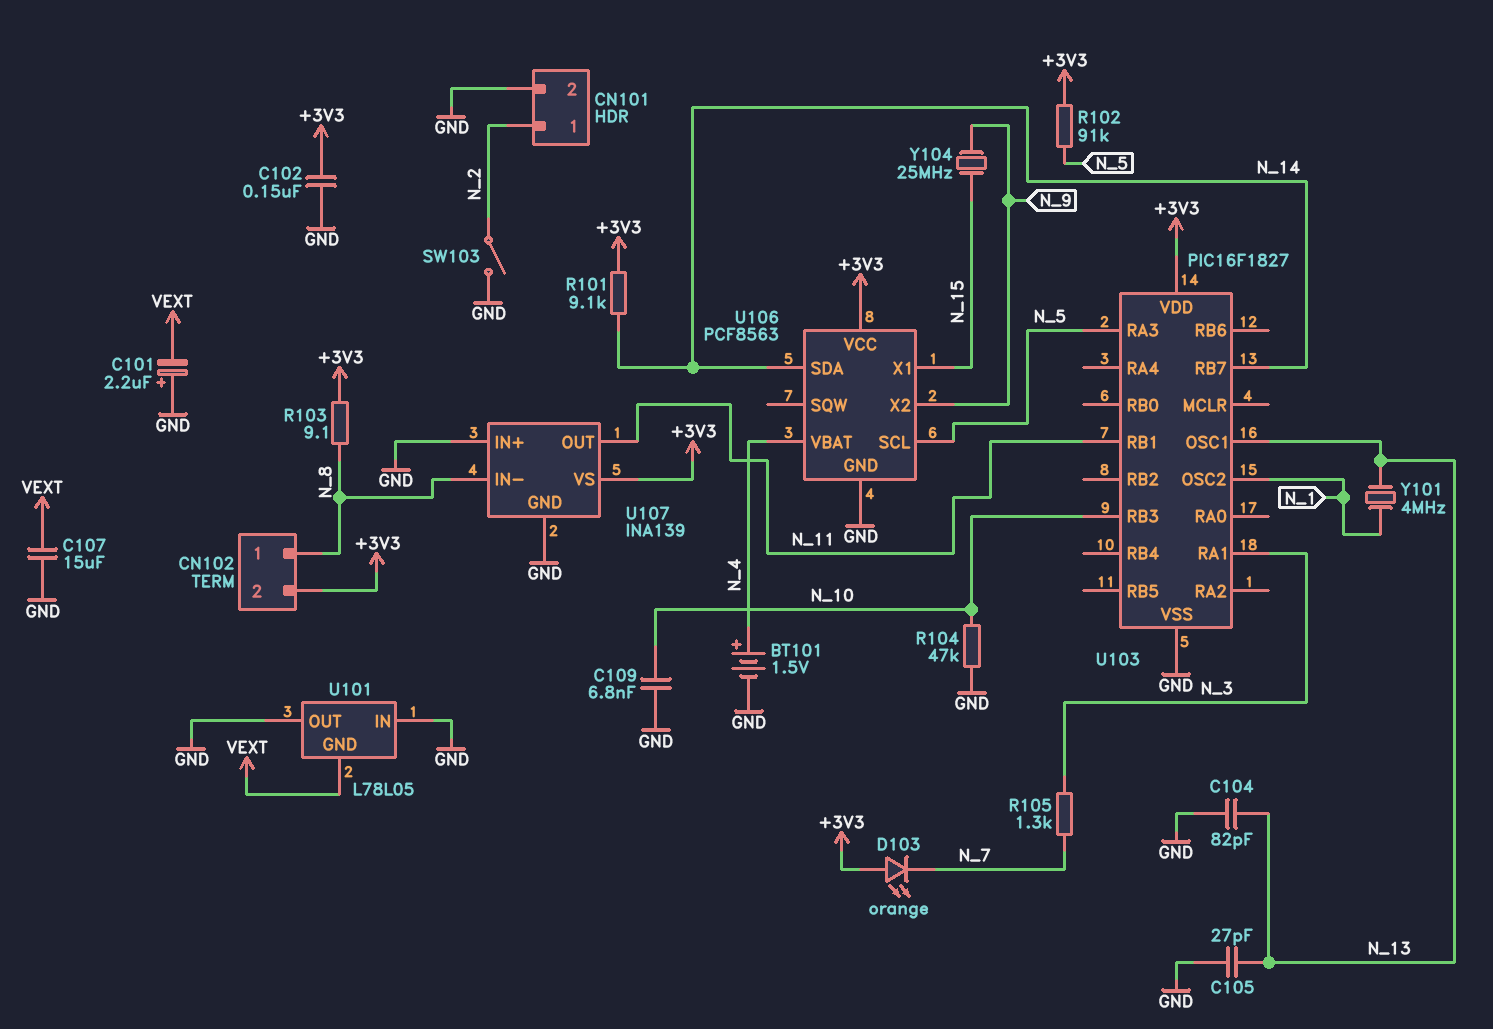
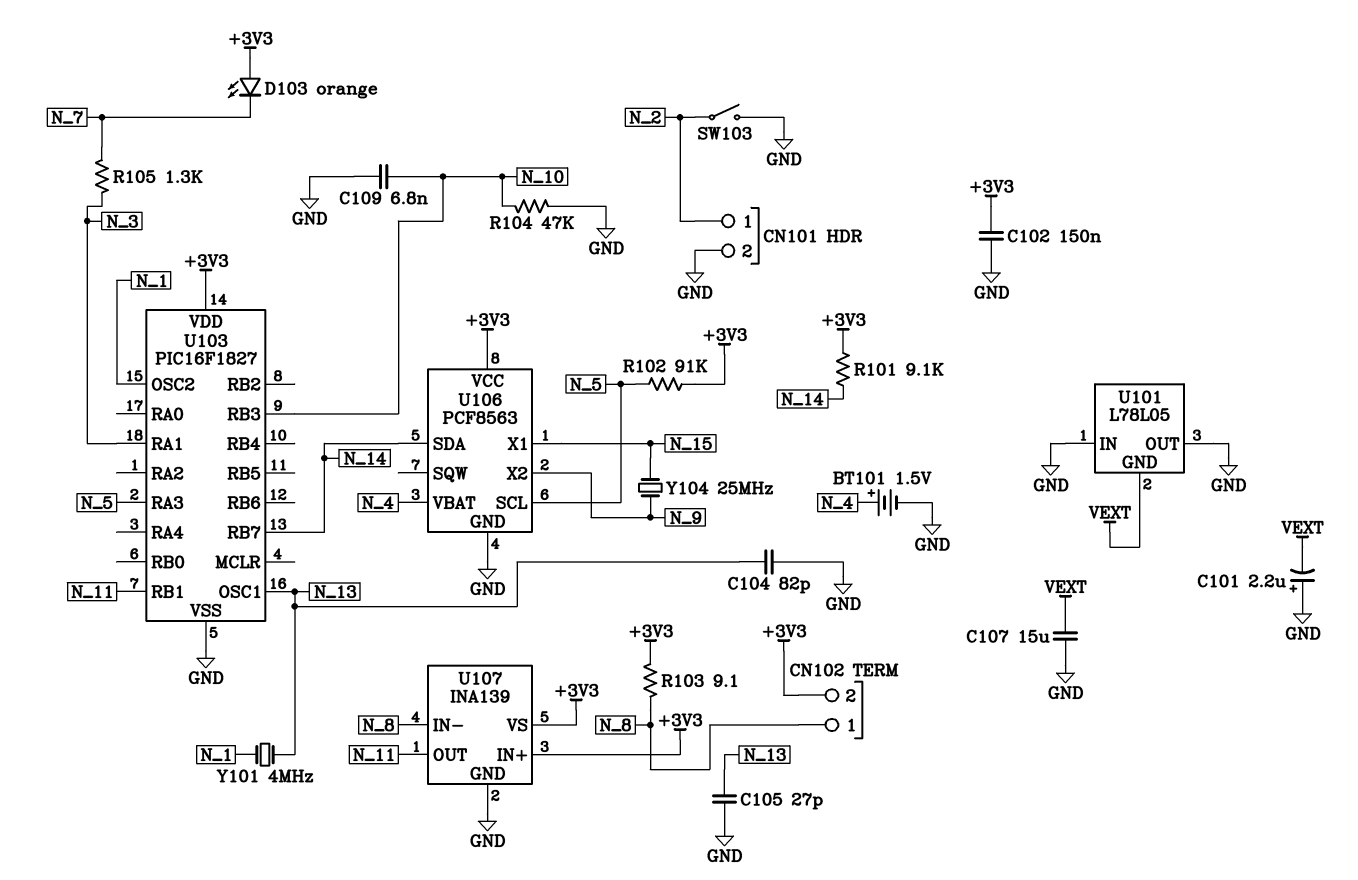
U107 pin IN+: GND -> +3V3

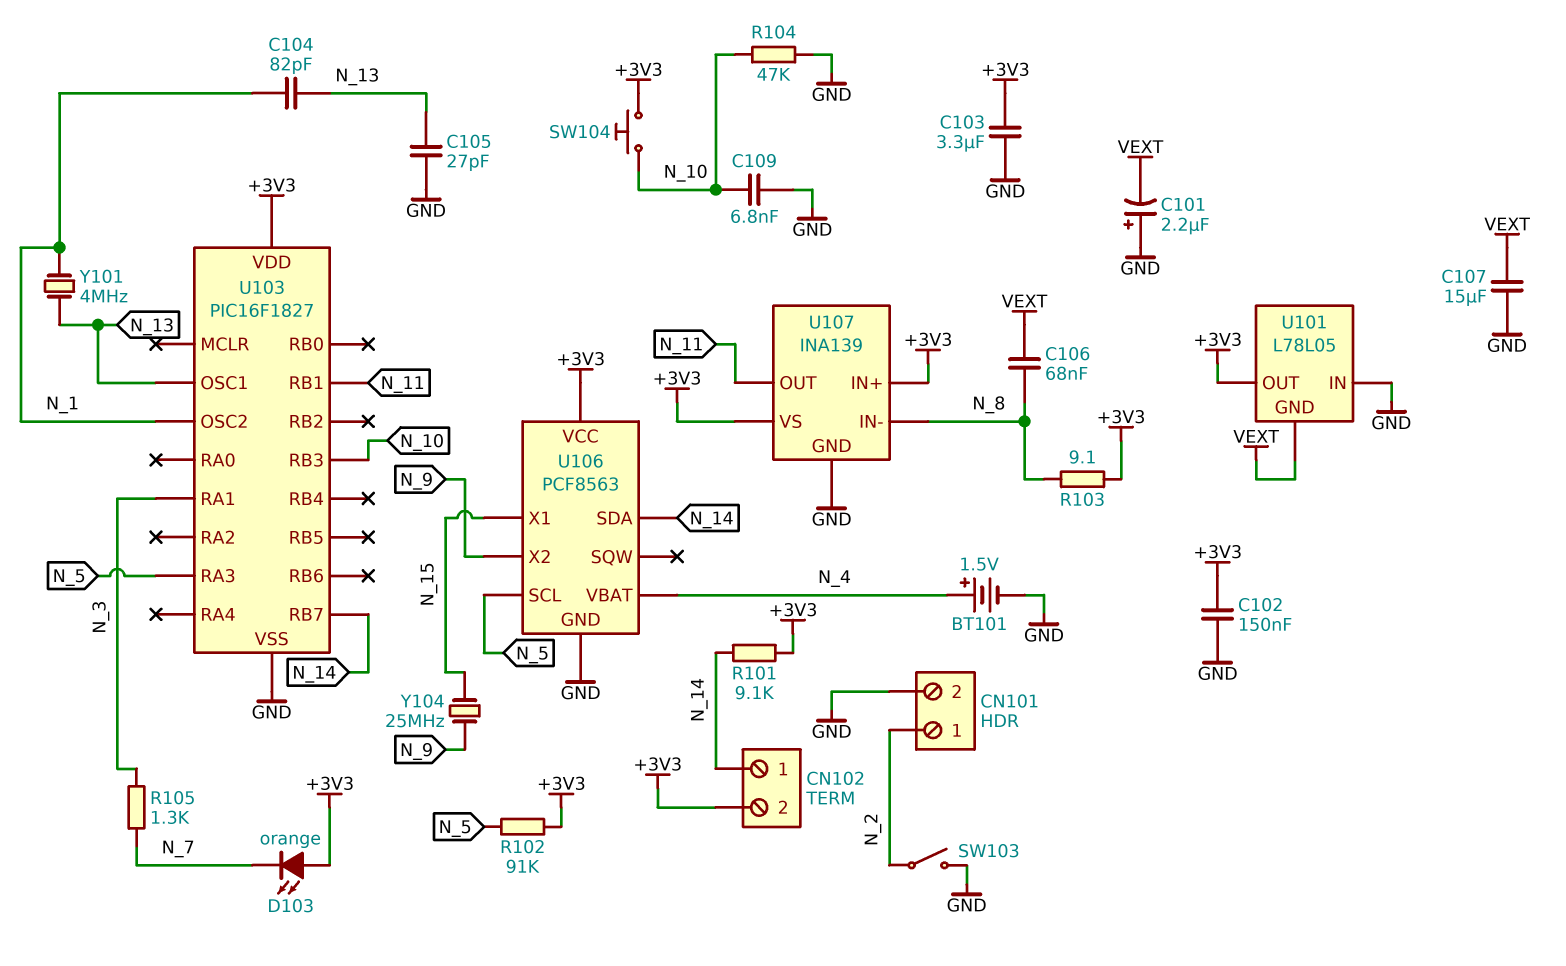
C103: none -> 3.3uF (+3V3, GND)
C104: 82pF (GND, N_13) -> 82pF (N_1, N_13)
C106: none -> 68nF (N_8, VEXT)
CN102 pin 1: N_8 -> N_14
SW104: none -> button (+3V3, N_10)
U101 pin OUT: GND -> +3V3

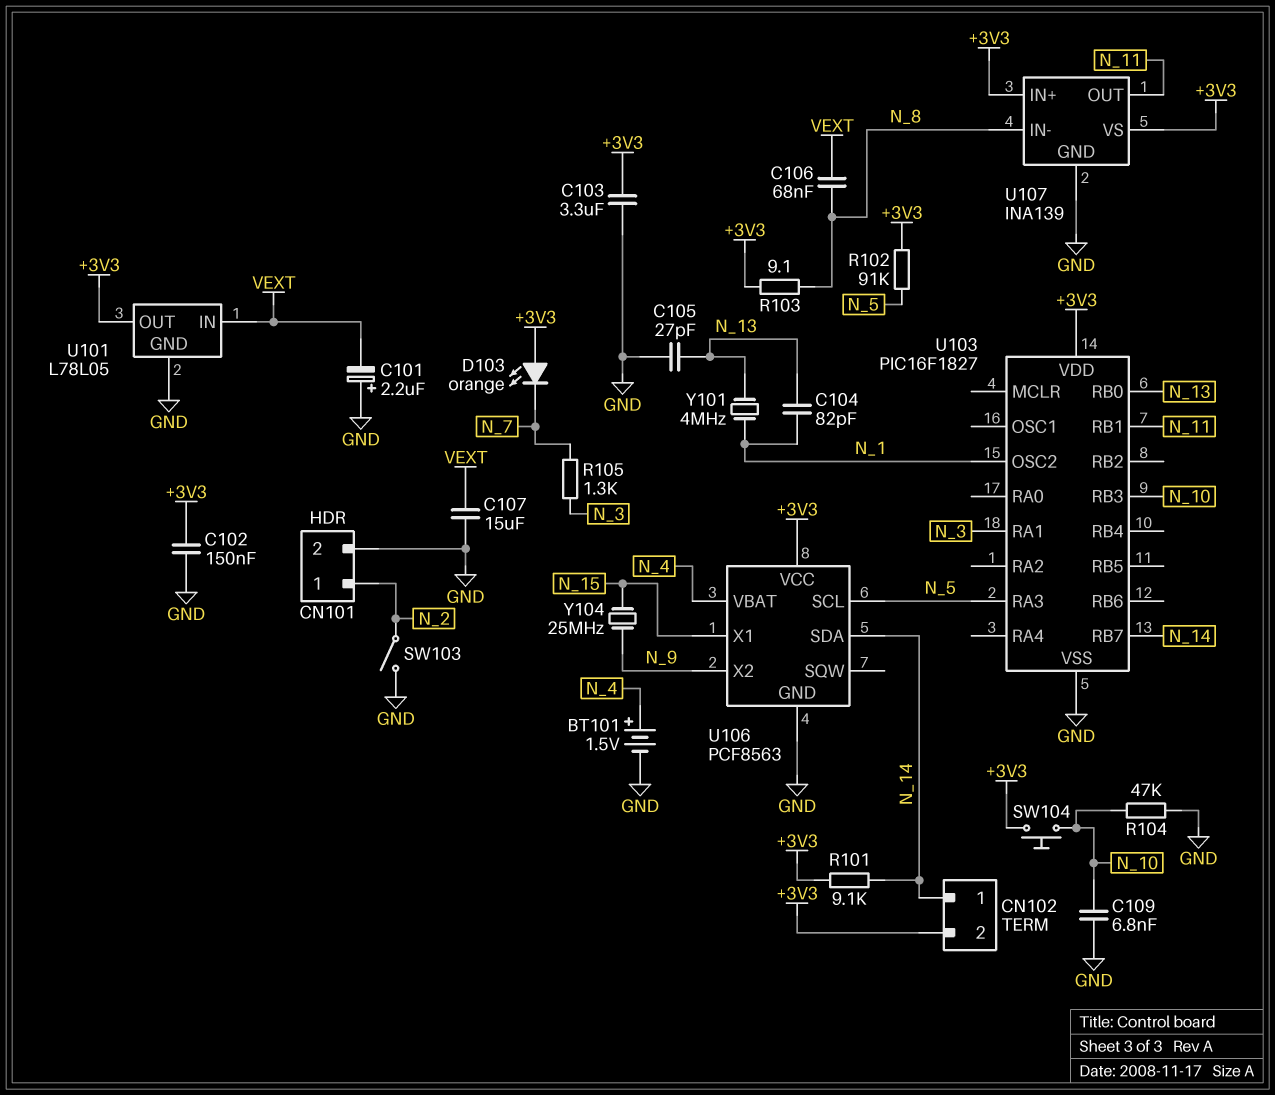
U101 pin GND: VEXT -> GND
U101 pin IN: GND -> VEXT
U103 pin OSC1: N_13 -> none
U103 pin RB0: none -> N_13

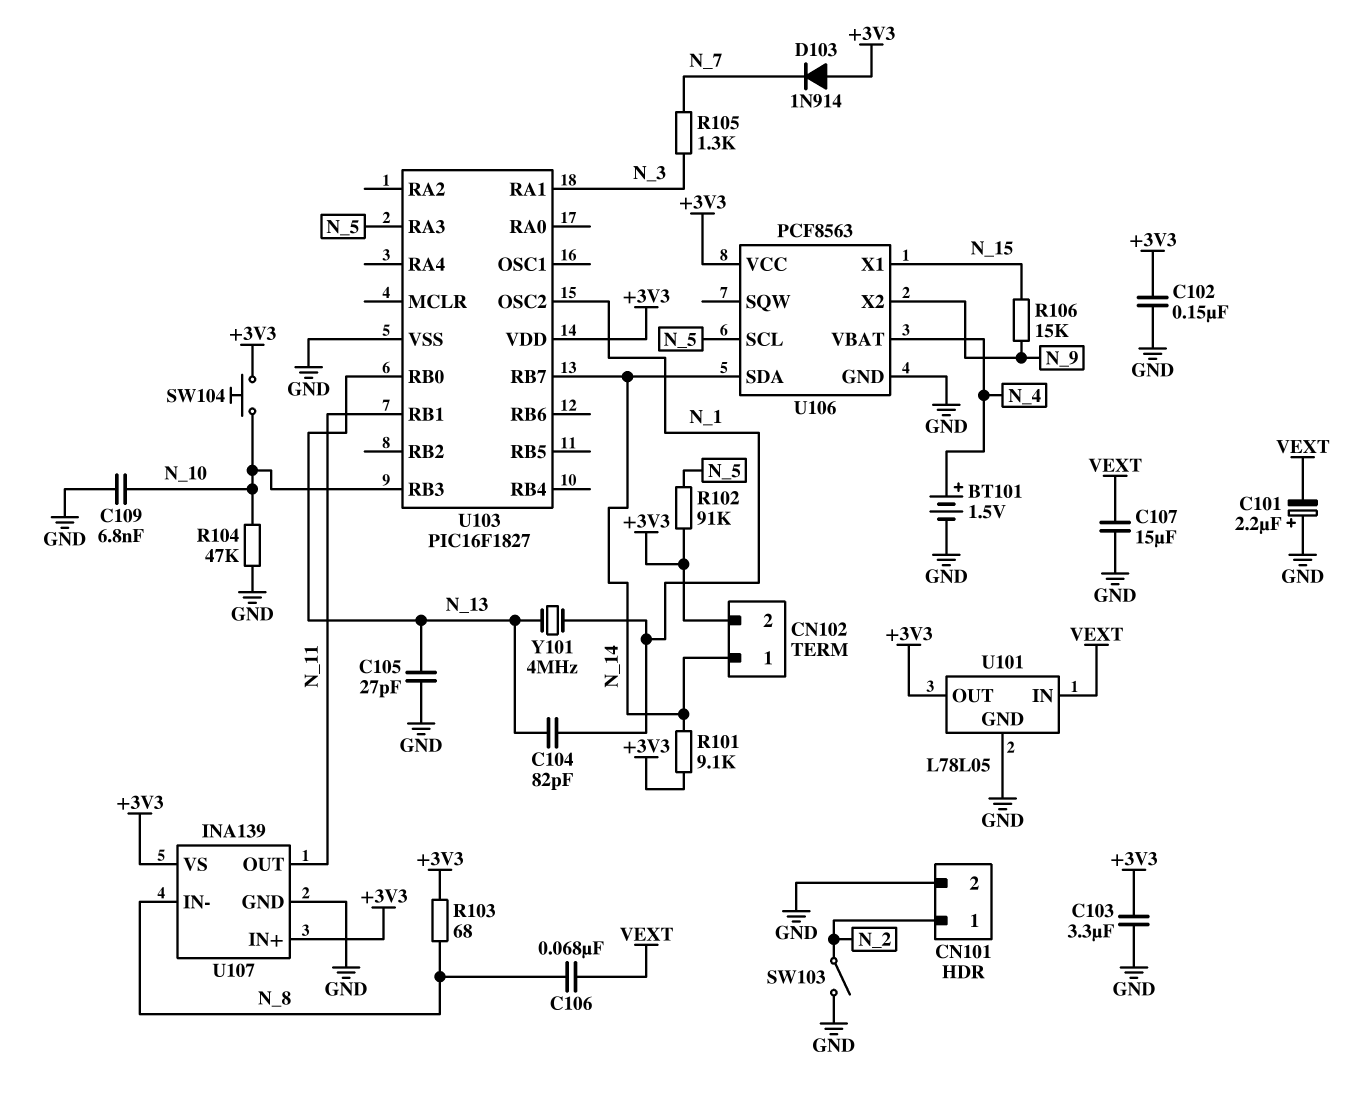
D103: LED orange (A +3V3, K N_7) -> diode 1N914 (A +3V3, K N_7)
R103: 9.1 (+3V3, N_8) -> 68 (+3V3, N_8)
R106: none -> 15k (N_9, N_15)
Y104: 25MHz (N_9, N_15) -> none

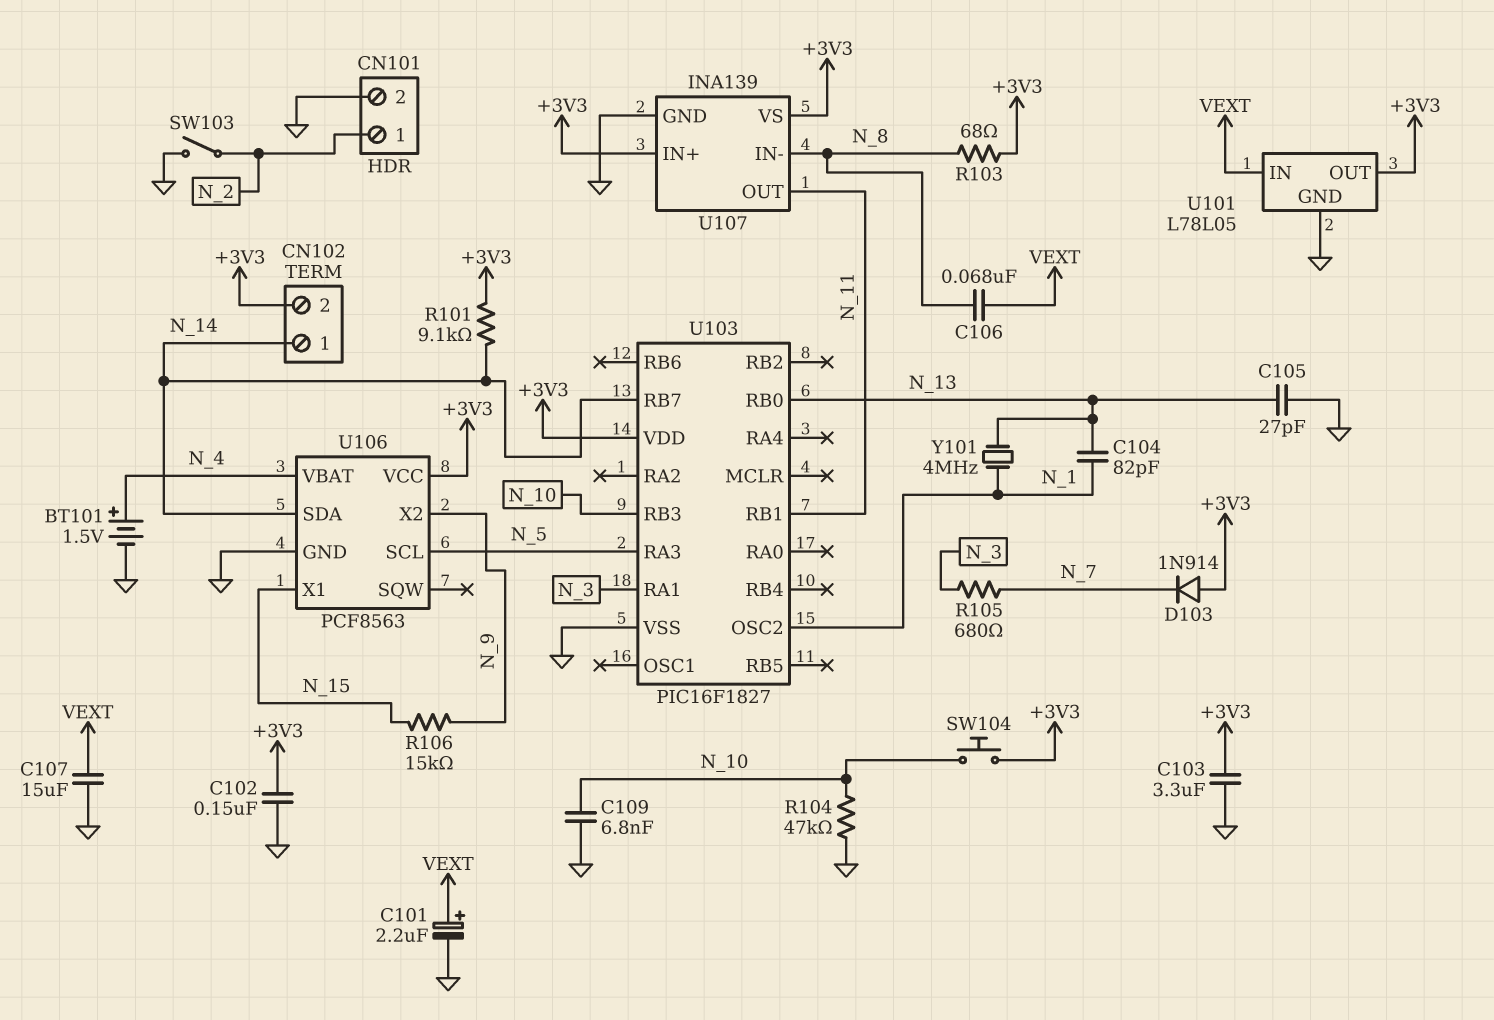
C101: 2.2uF (plus GND, minus VEXT) -> 2.2uF (plus VEXT, minus GND)
R102: 91k (+3V3, N_5) -> none
R105: 1.3k (N_3, N_7) -> 680 (N_3, N_7)

